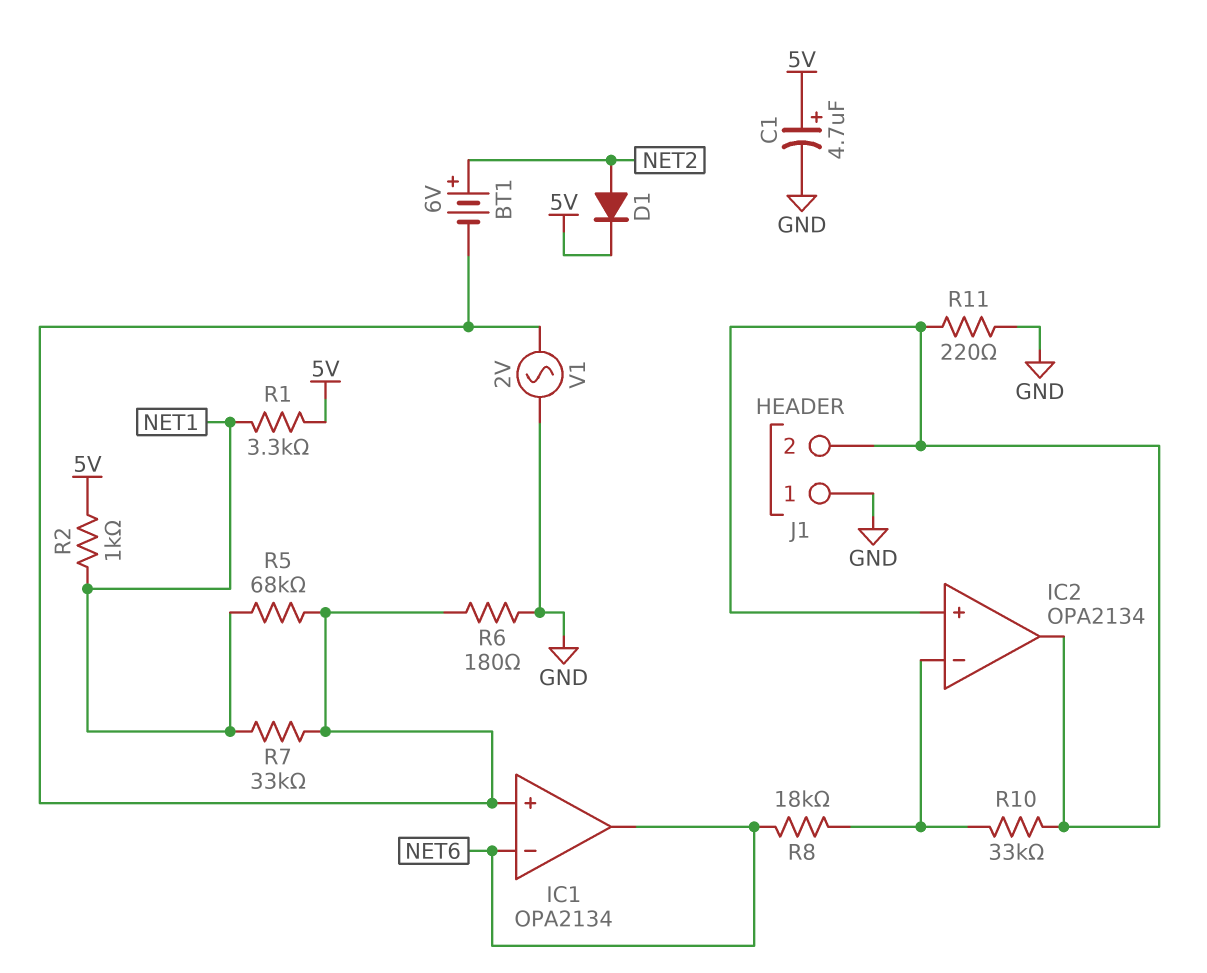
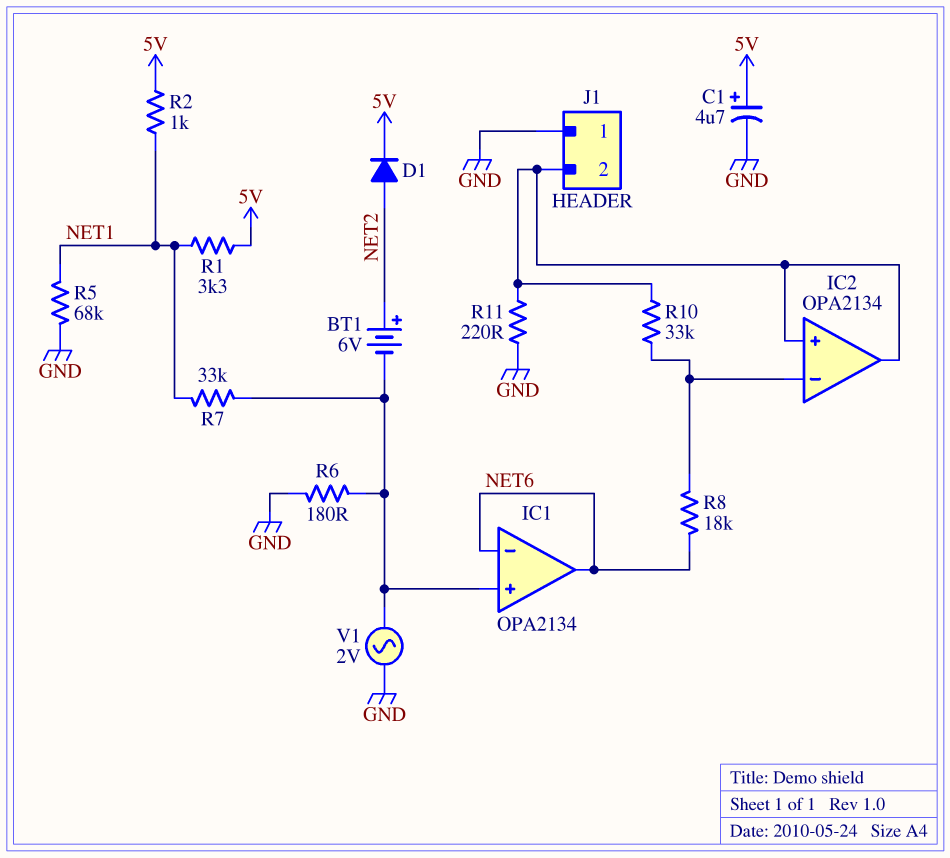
R5: 68k (IC1/in+, NET1) -> 68k (GND, NET1)

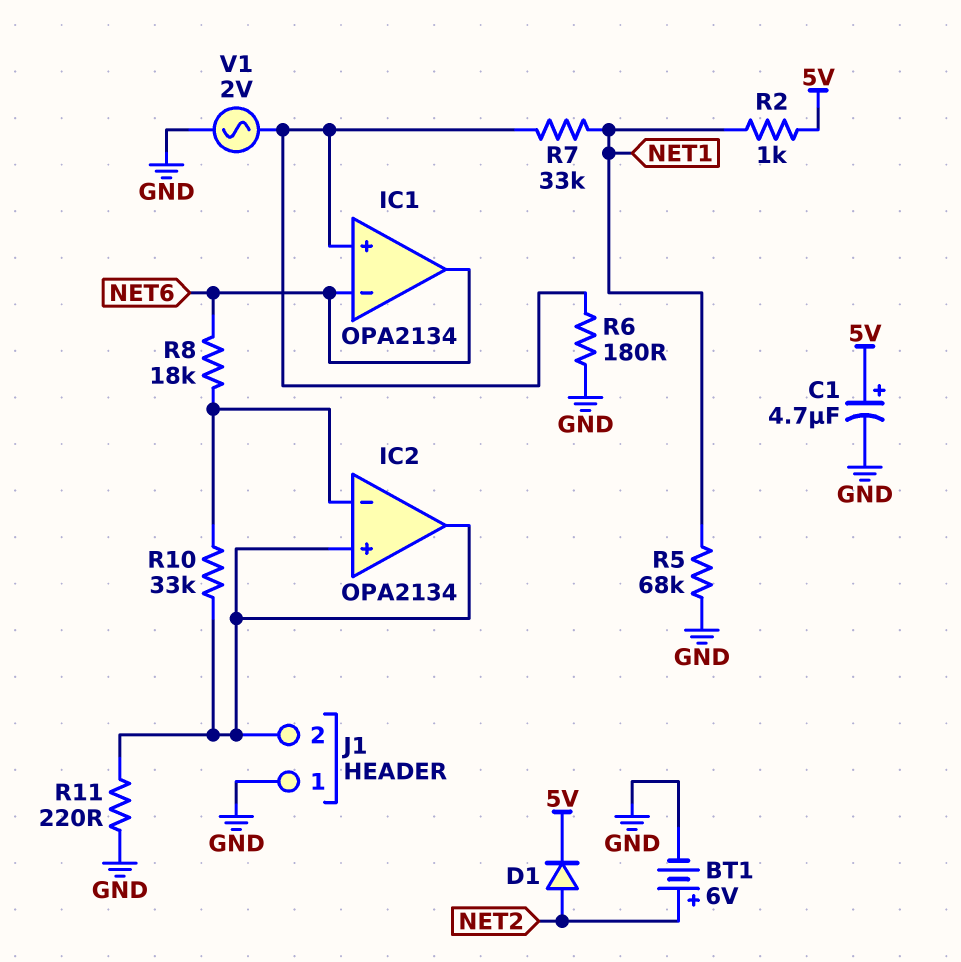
BT1: 6V (plus NET2, minus IC1/in+) -> 6V (plus NET2, minus GND)
R1: 3.3k (5V, NET1) -> none

